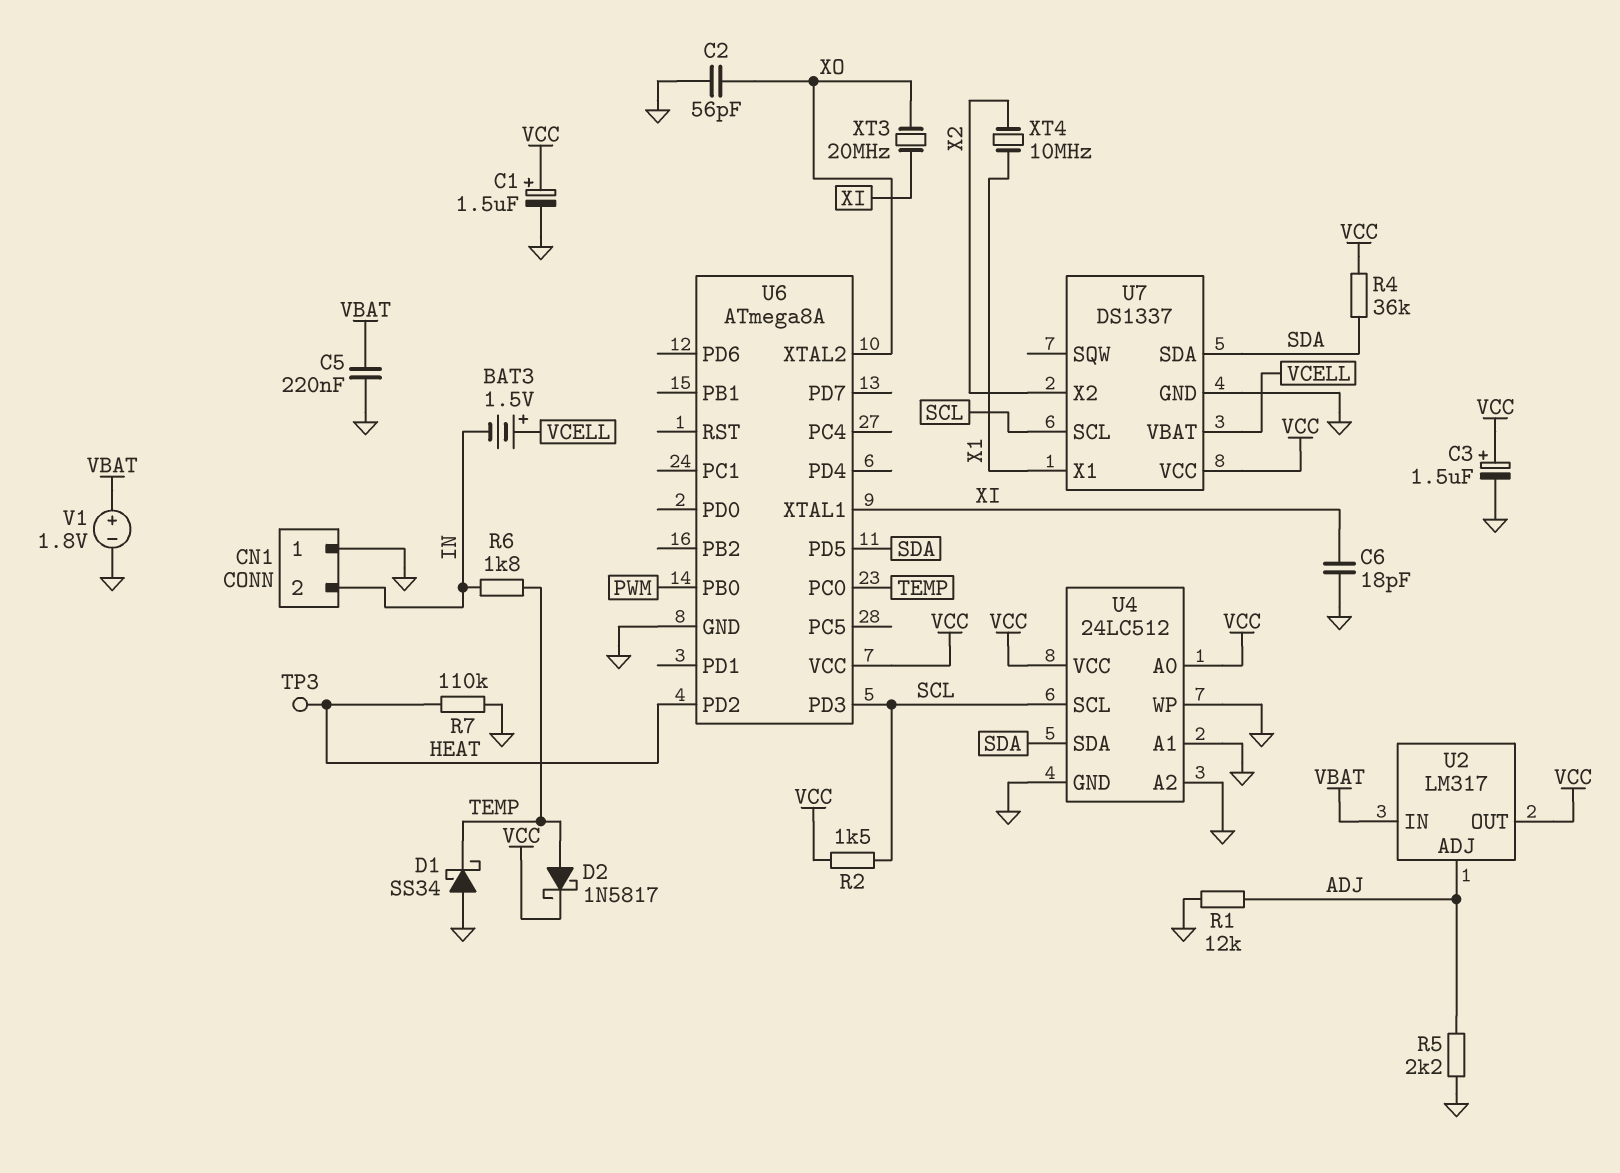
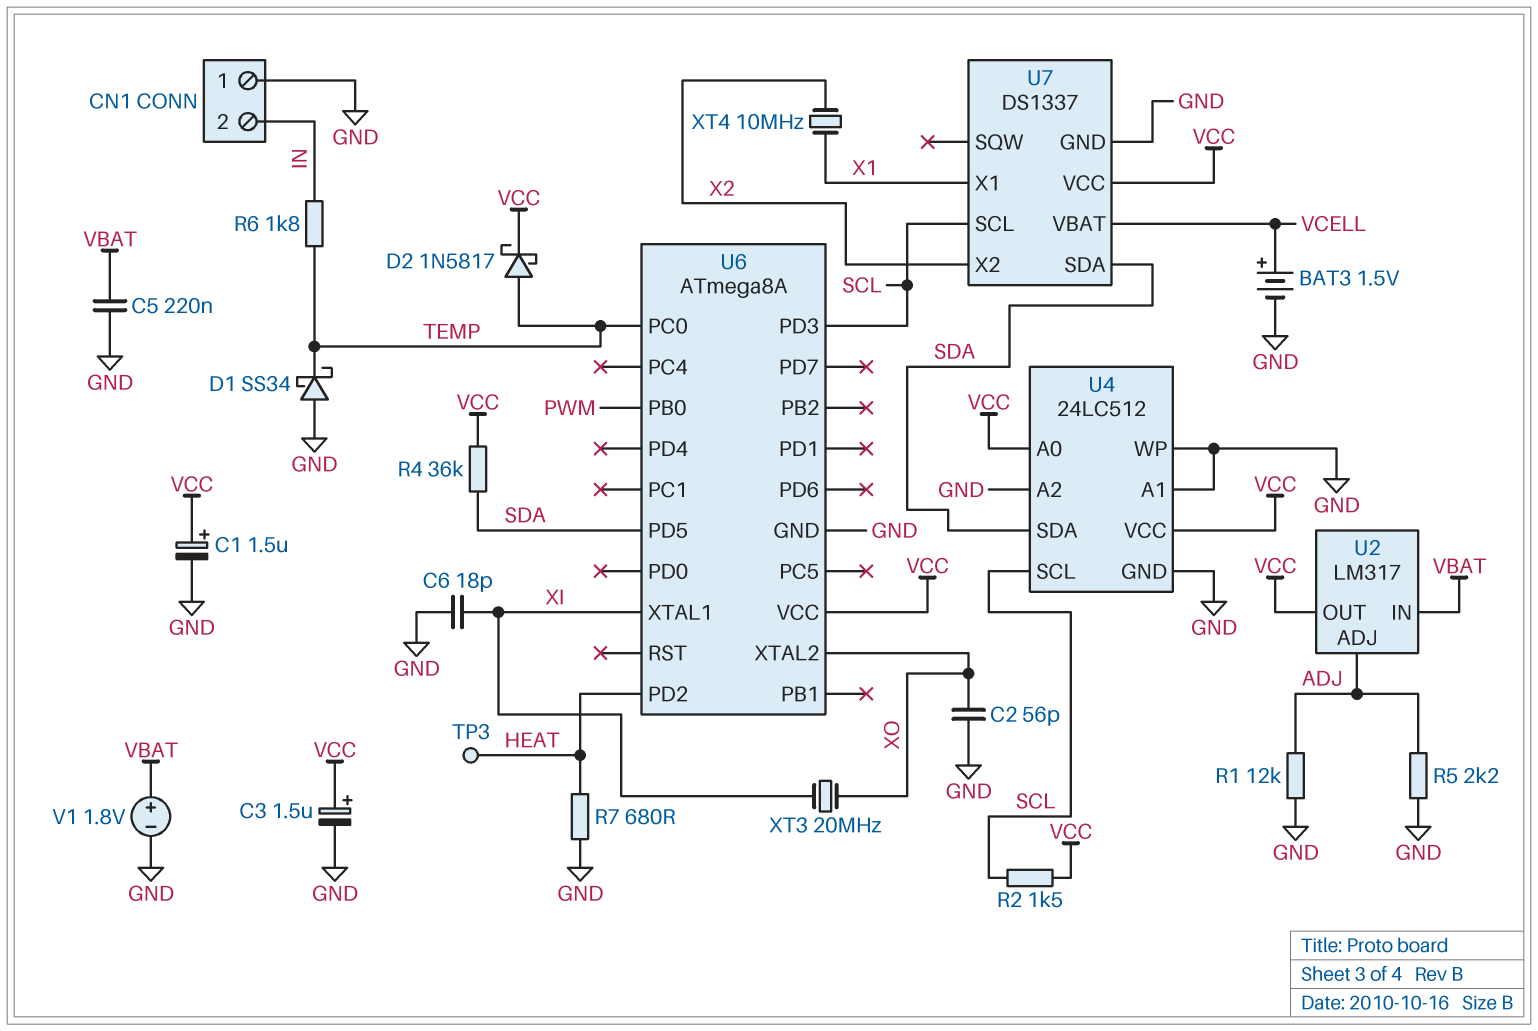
BAT3: 1.5V (plus VCELL, minus IN) -> 1.5V (plus VCELL, minus GND)
R7: 110k (GND, HEAT) -> 680 (GND, HEAT)

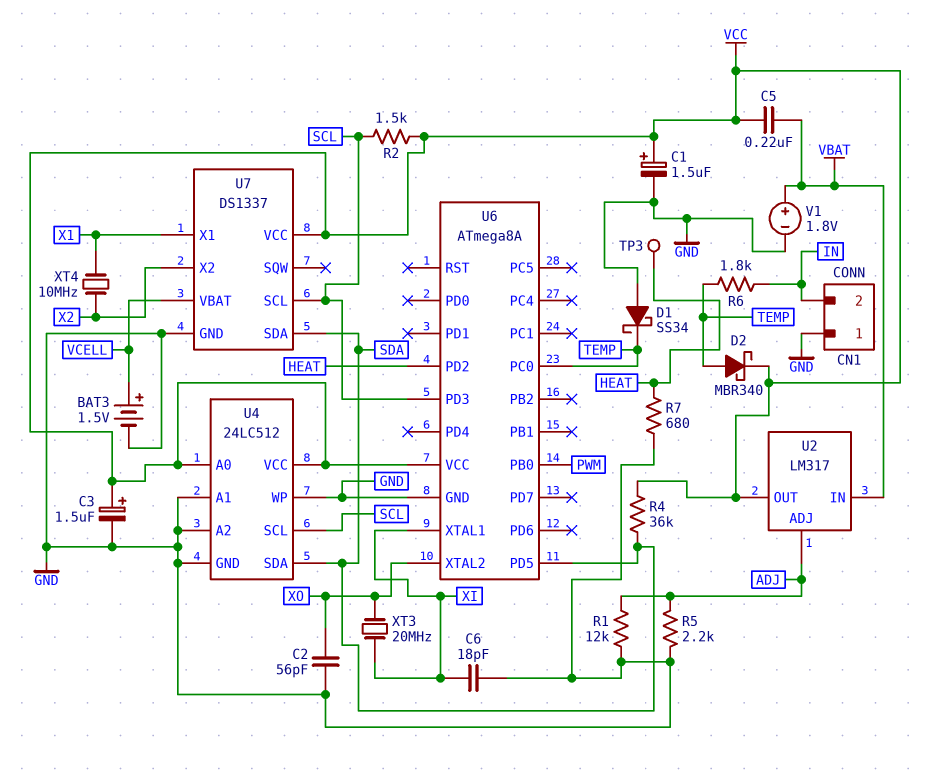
C5: 220nF (GND, VBAT) -> 220nF (VBAT, VCC)
D2: schottky 1N5817 (A TEMP, K VCC) -> schottky MBR340 (A TEMP, K VCC)

